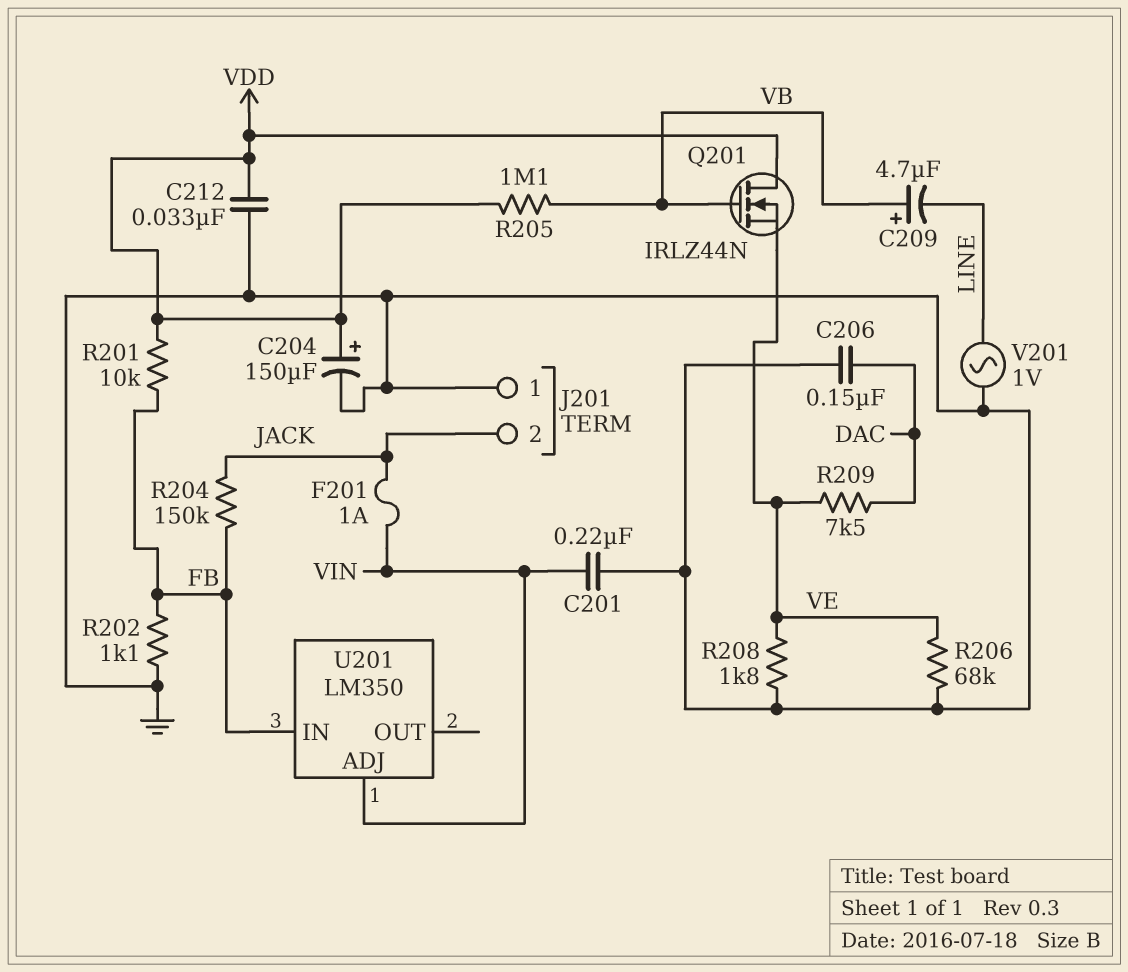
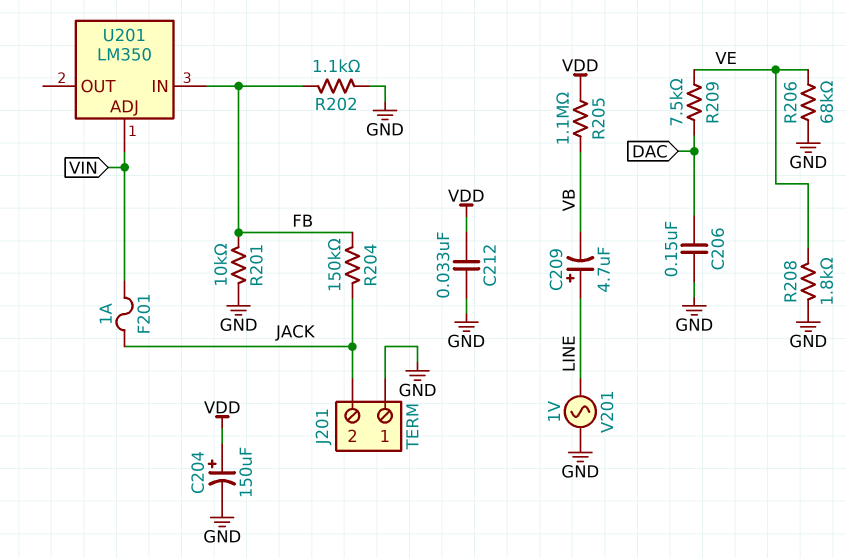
C201: 220nF (GND, VIN) -> none
C209: 4.7uF (plus VB, minus LINE) -> 4.7uF (plus LINE, minus VB)
Q201: NMOS IRLZ44N (G VB, D VDD, S VE) -> none
R201: 10k (FB, VDD) -> 10k (FB, GND)

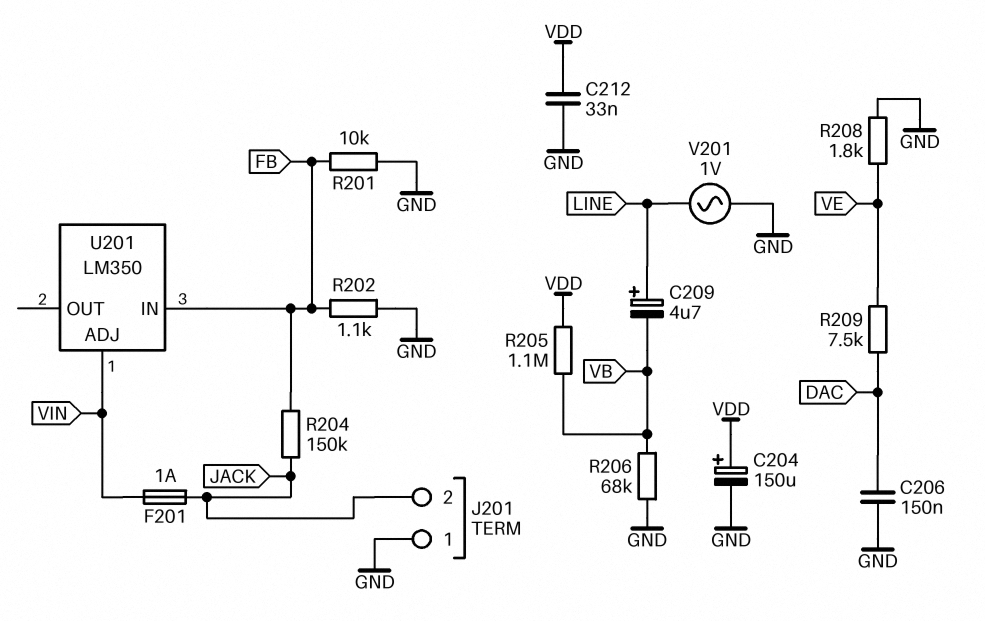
R206: 68k (GND, VE) -> 68k (GND, VB)

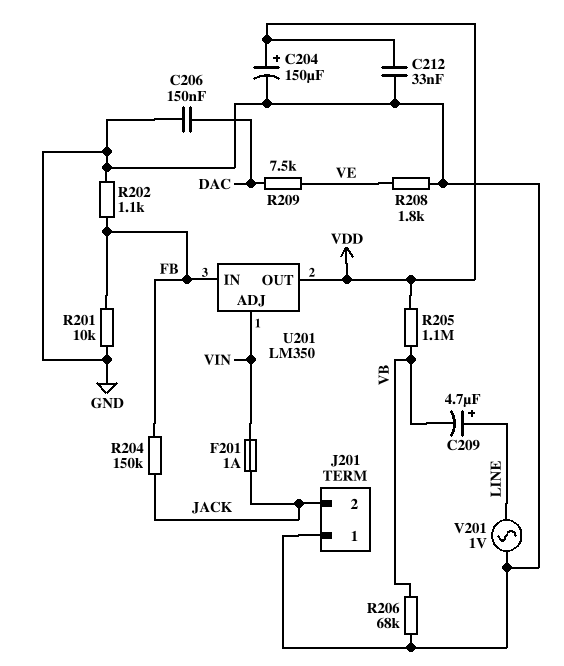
U201 pin OUT: none -> VDD

